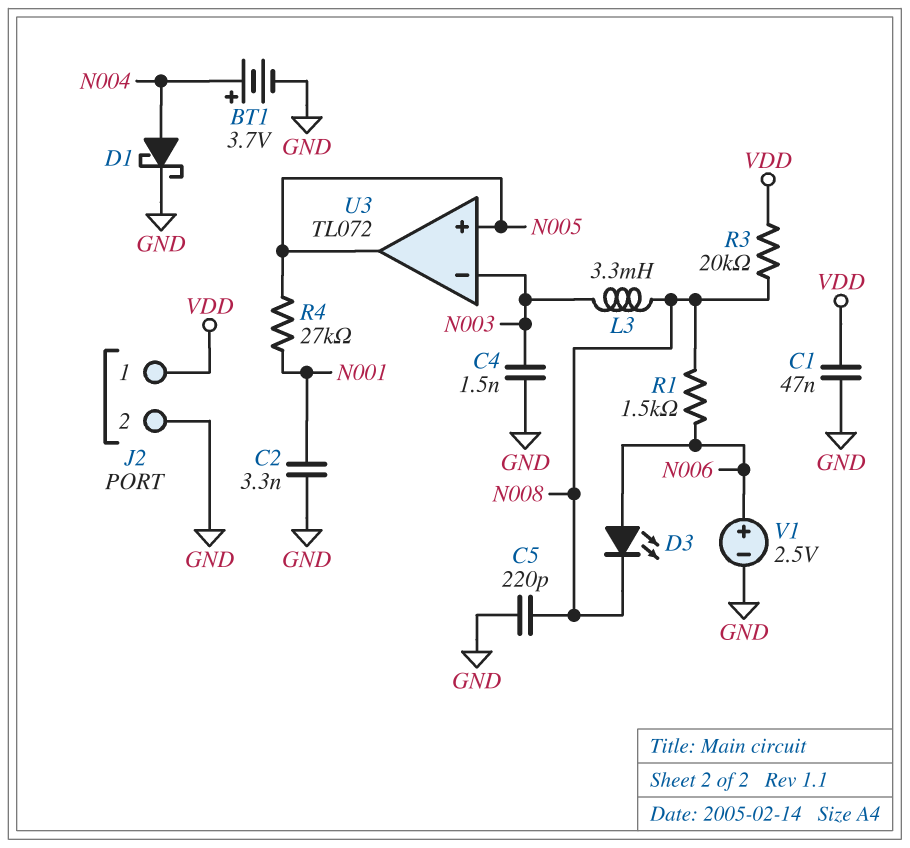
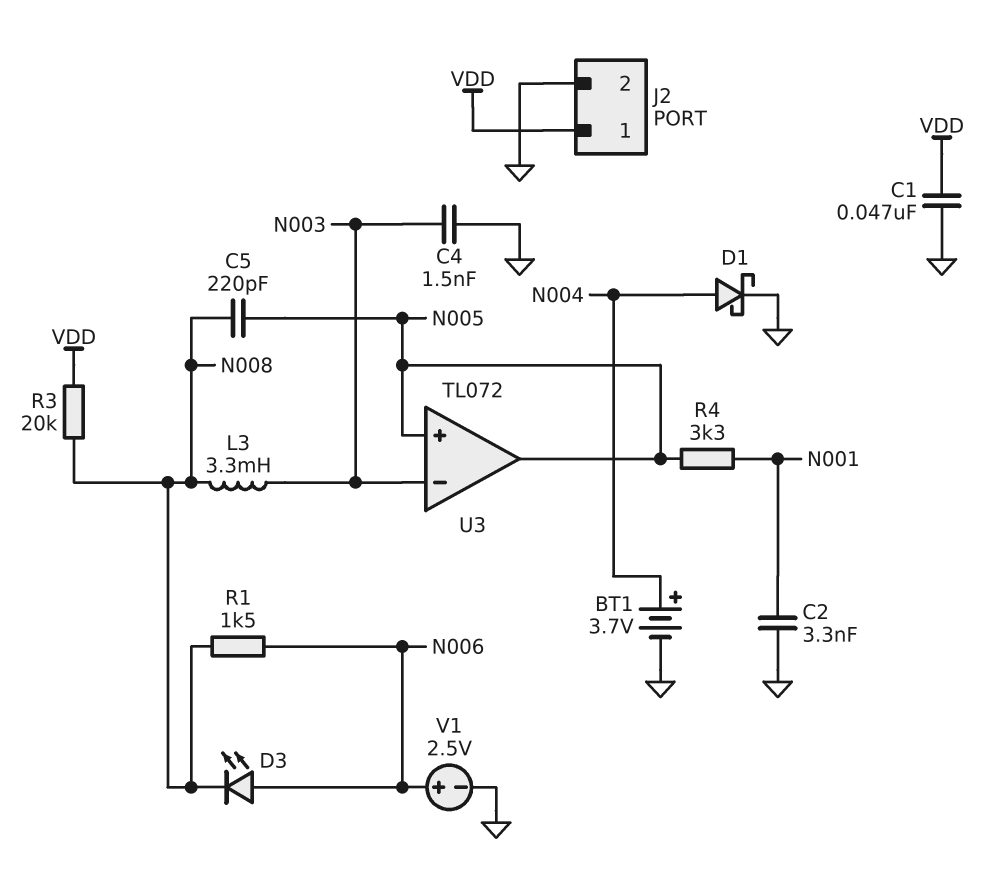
C5: 220pF (GND, N008) -> 220pF (N005, N008)
R4: 27k (N001, N005) -> 3.3k (N001, N005)

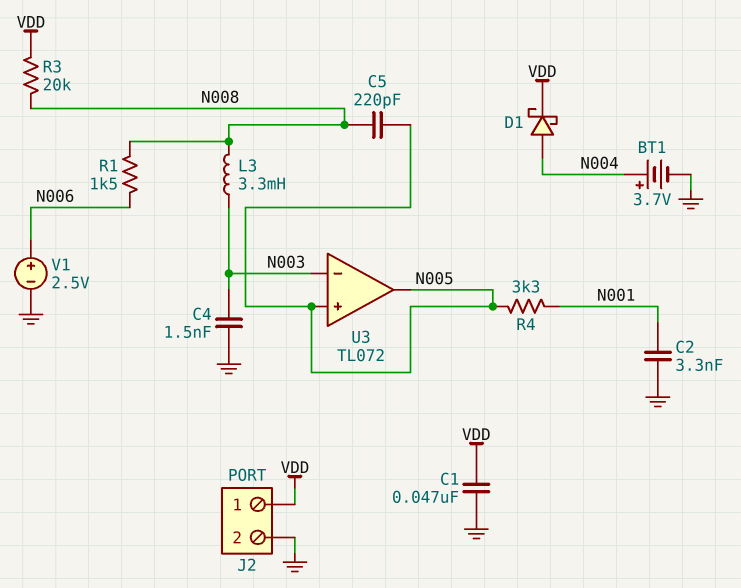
D1: schottky (A N004, K GND) -> schottky (A N004, K VDD)
D3: LED (A N006, K N008) -> none

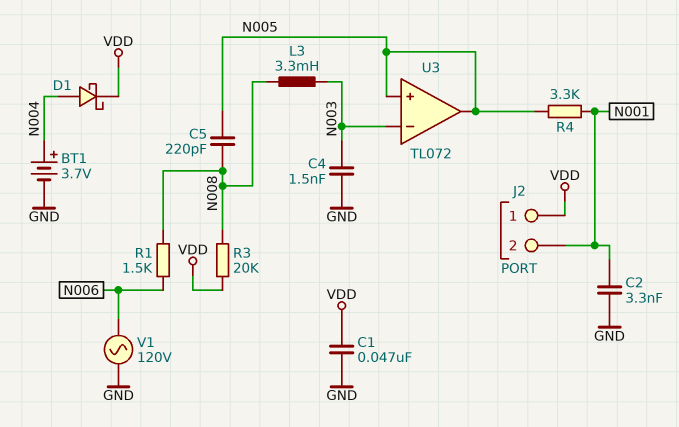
J2 pin 2: GND -> N001
V1: 2.5V (plus N006, minus GND) -> AC 120V (GND, N006)

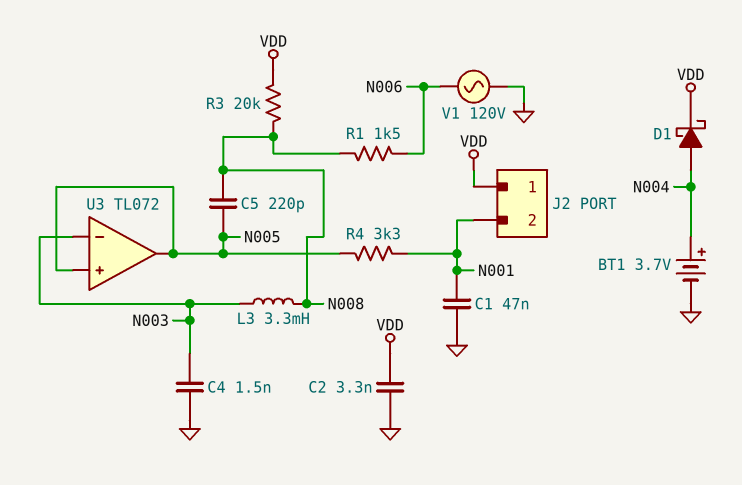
C1: 47nF (GND, VDD) -> 47nF (GND, N001)
C2: 3.3nF (GND, N001) -> 3.3nF (GND, VDD)

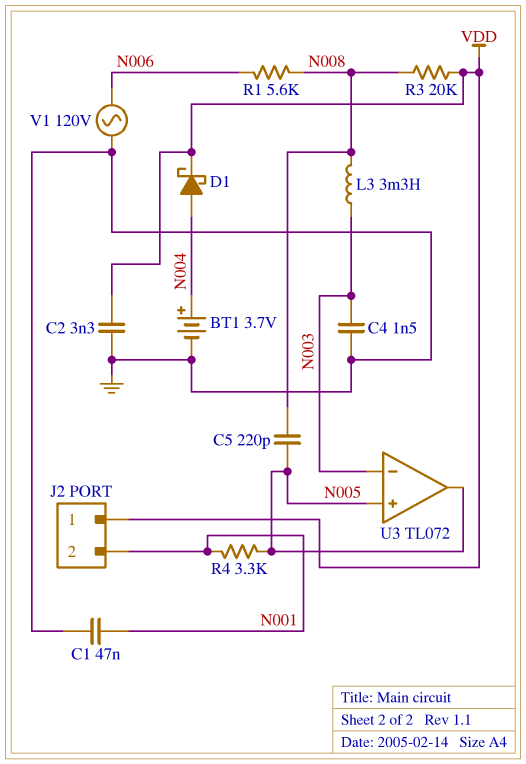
R1: 1.5k (N006, N008) -> 5.6k (N006, N008)

